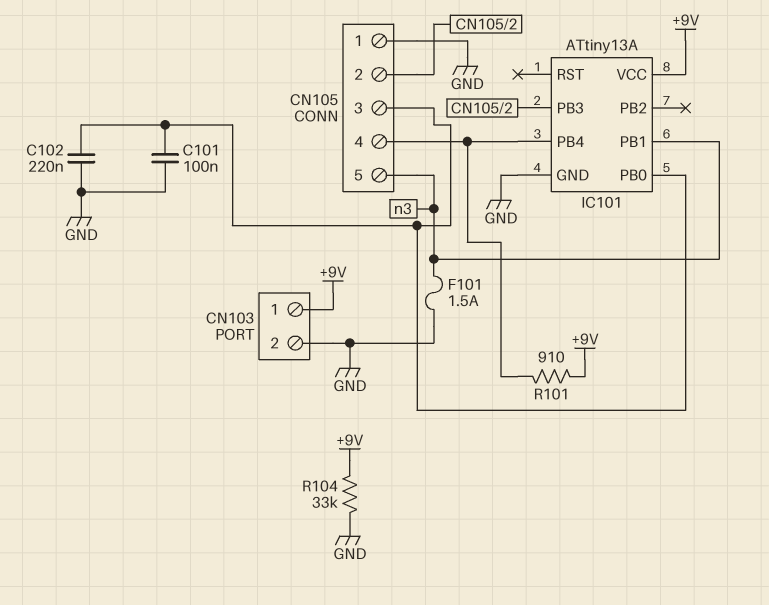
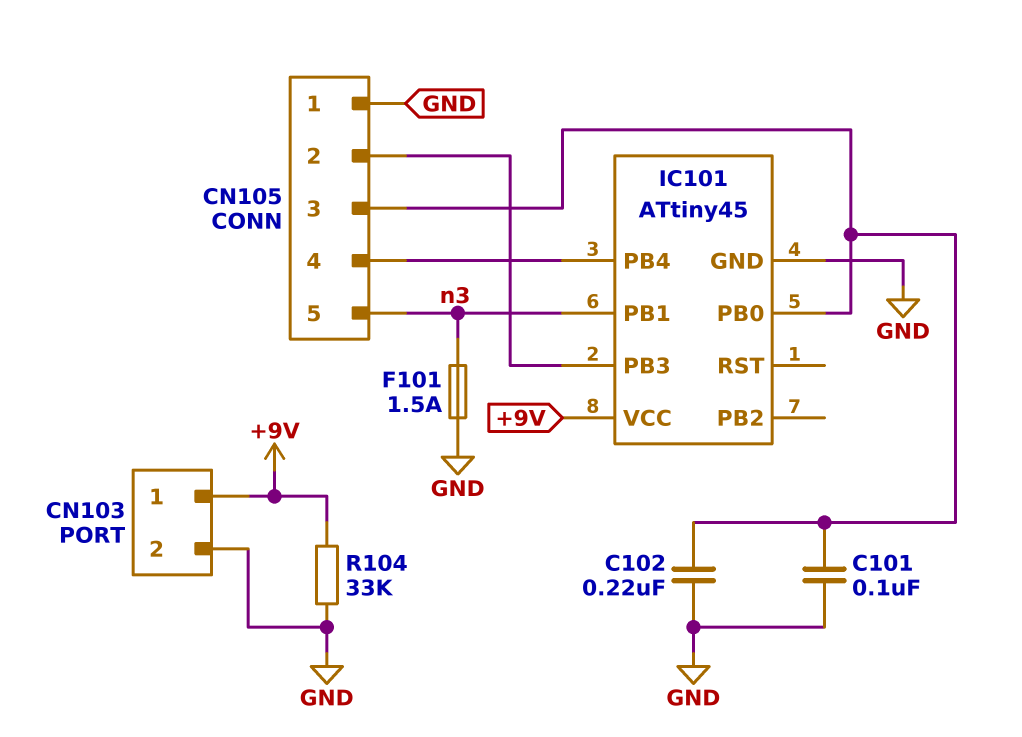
IC101: ATtiny13A -> ATtiny45
R101: 910 (+9V, CN105/4) -> none

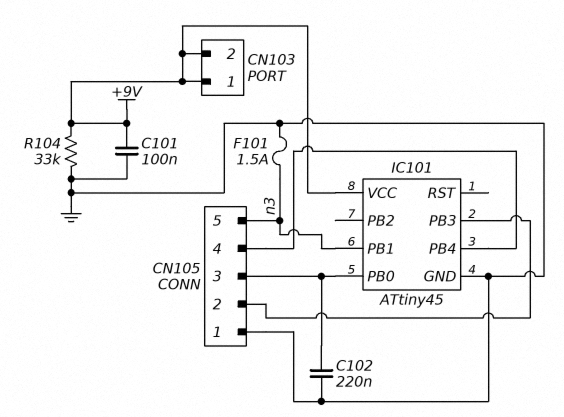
C101: 100nF (CN105/3, GND) -> 100nF (+9V, GND)
CN103 pin 2: GND -> +9V

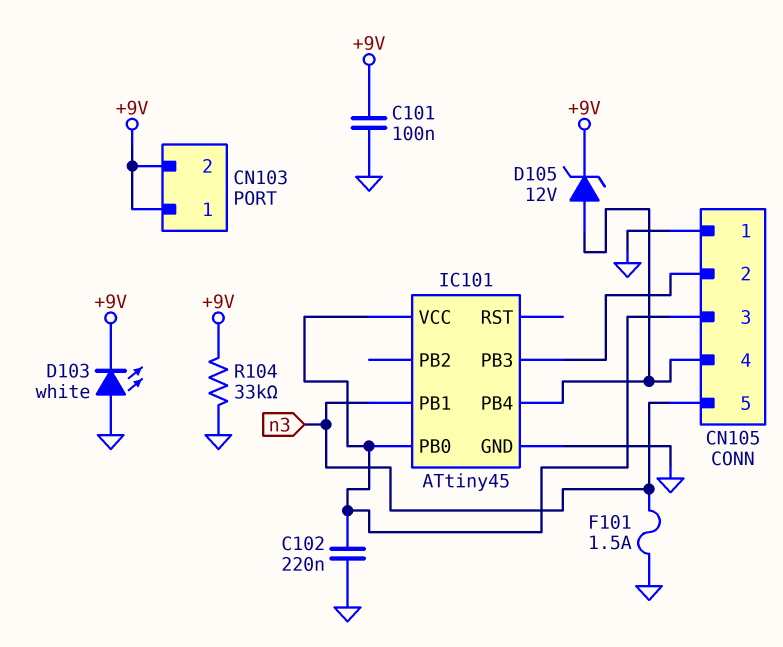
D103: none -> LED white (A GND, K +9V)
D105: none -> zener 12V (A CN105/4, K +9V)
IC101 pin VCC: +9V -> CN105/3

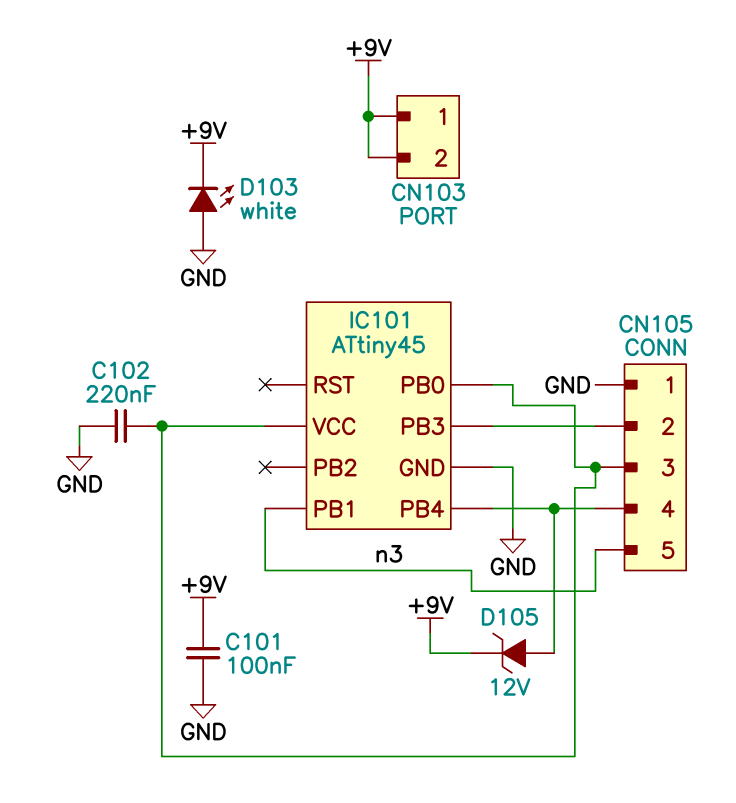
F101: 1.5A (GND, n3) -> none
R104: 33k (+9V, GND) -> none

